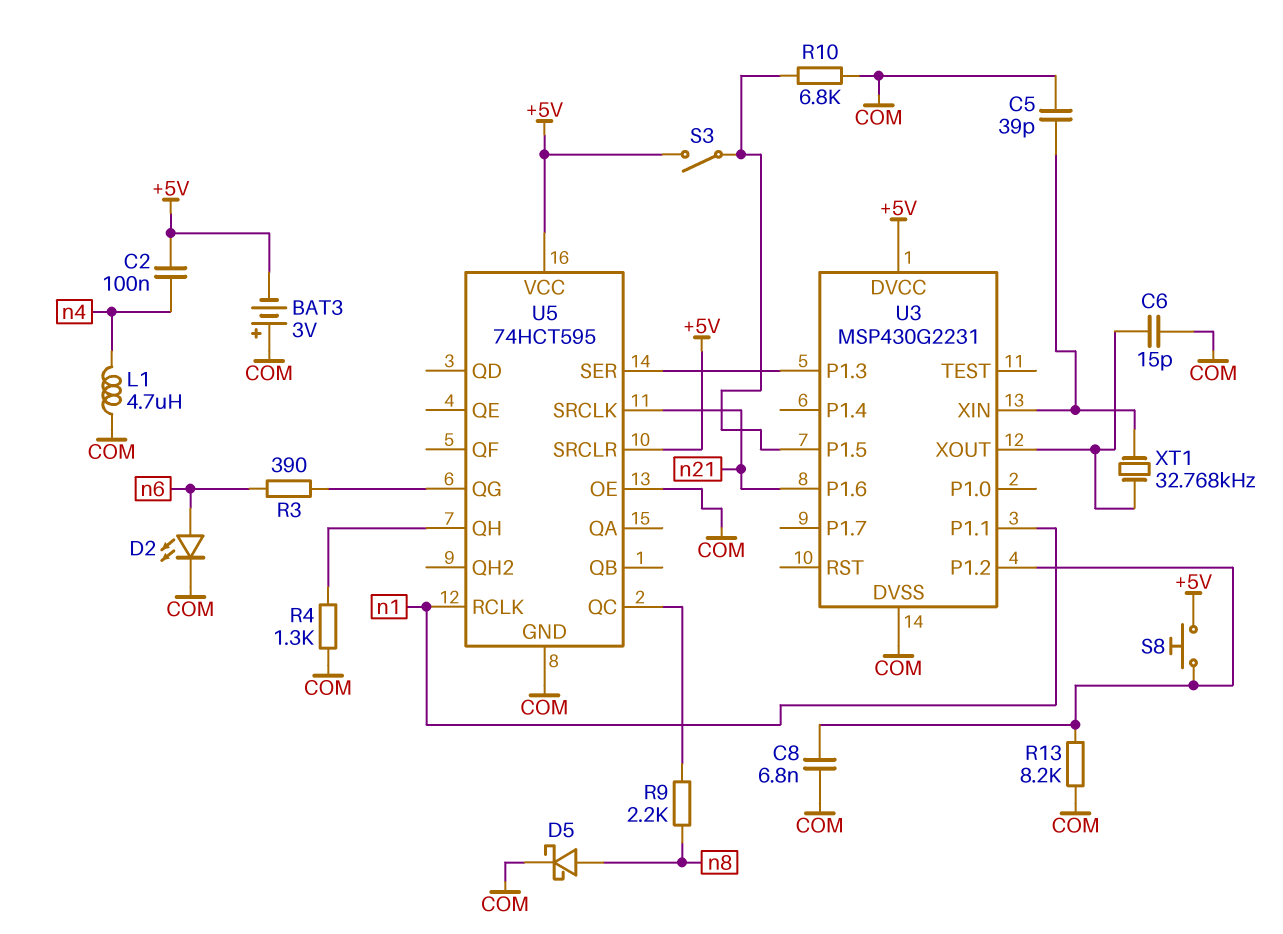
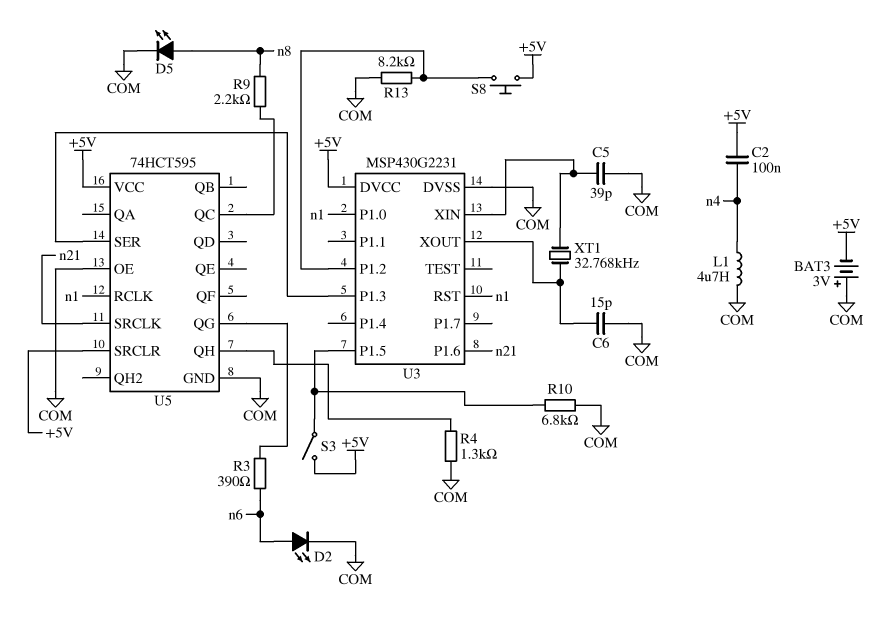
C8: 6.8nF (COM, U3/P1.2) -> none
D5: schottky (A n8, K COM) -> LED (A n8, K COM)
U3 pin P1.0: none -> n1
U3 pin P1.1: n1 -> none
U3 pin RST: none -> n1

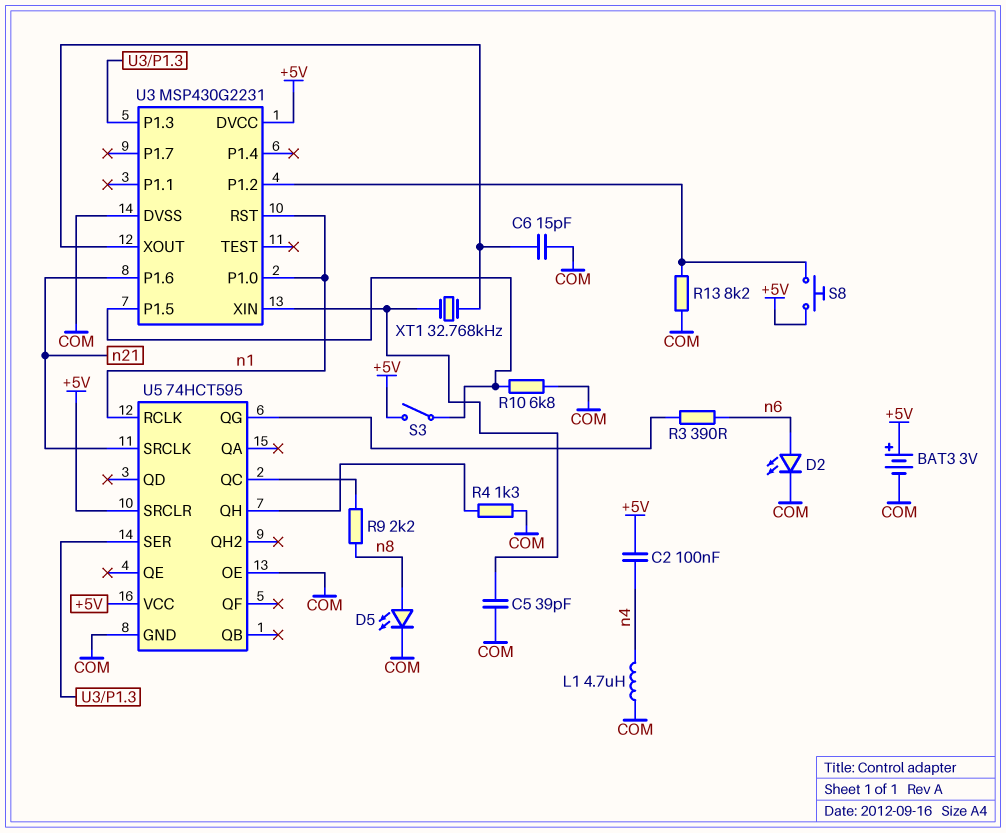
BAT3: 3V (plus COM, minus +5V) -> 3V (plus +5V, minus COM)

